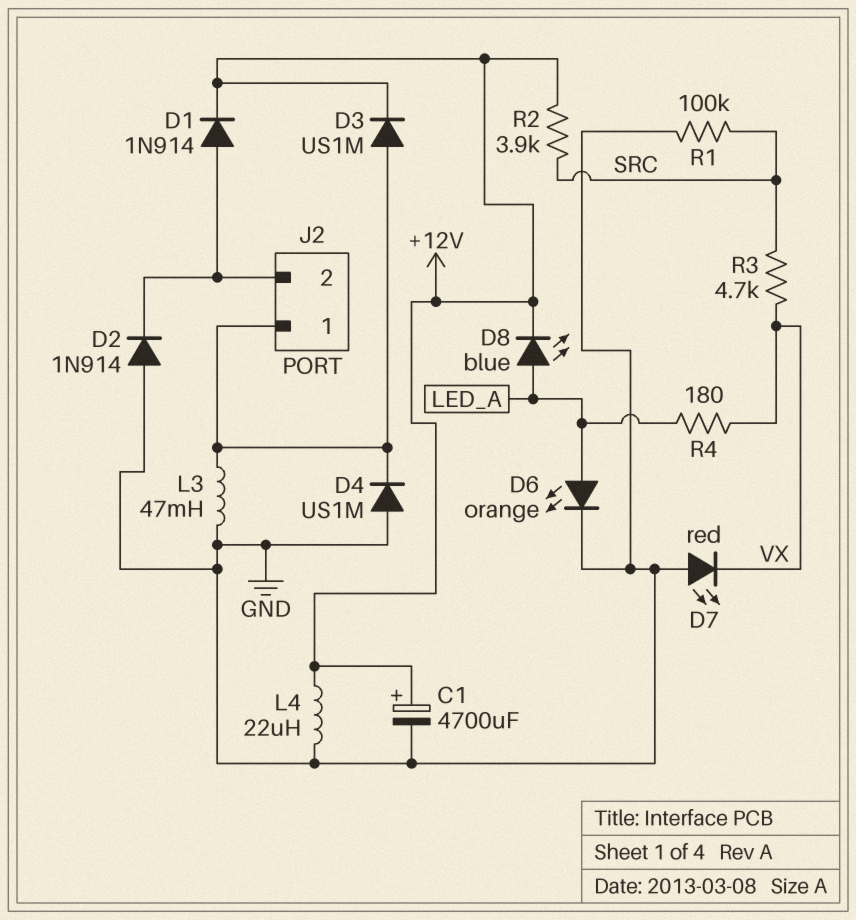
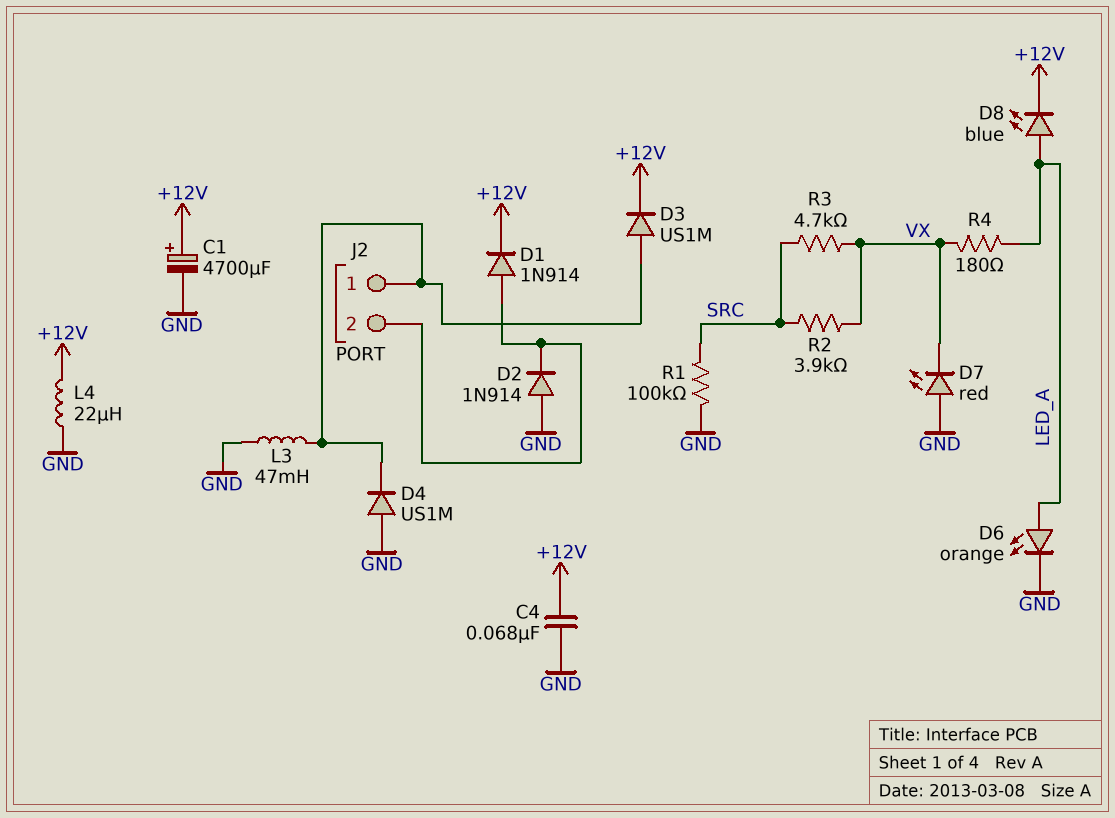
C4: none -> 68nF (+12V, GND)
R2: 3.9k (+12V, SRC) -> 3.9k (SRC, VX)

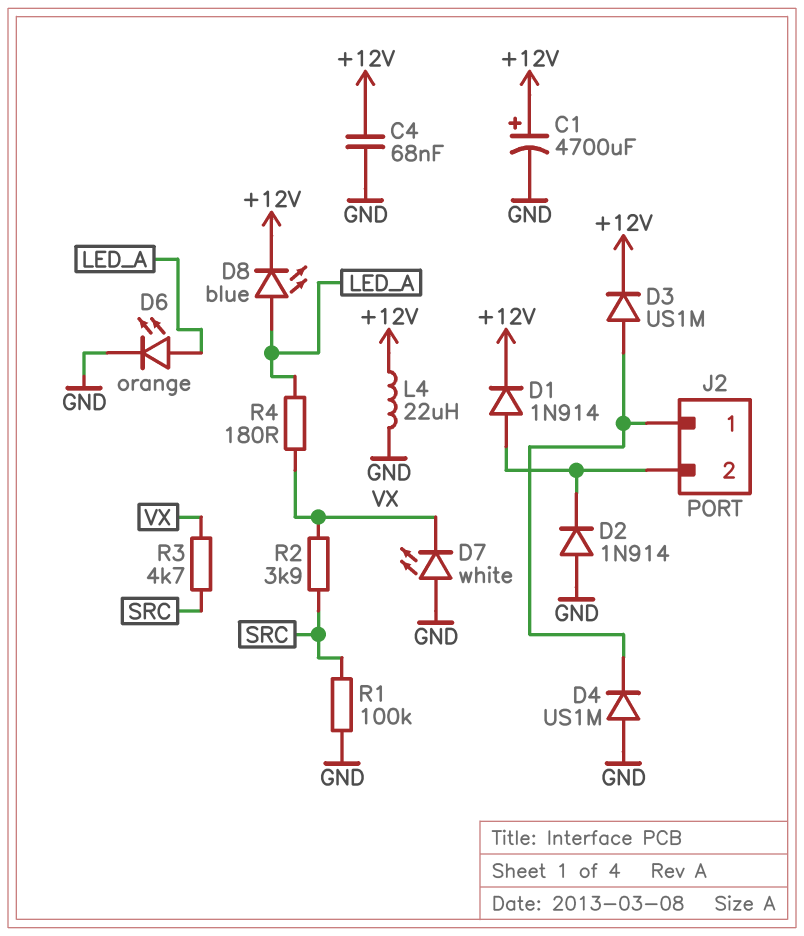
D7: LED red (A GND, K VX) -> LED white (A GND, K VX)
L3: 47mH (GND, J2/1) -> none

